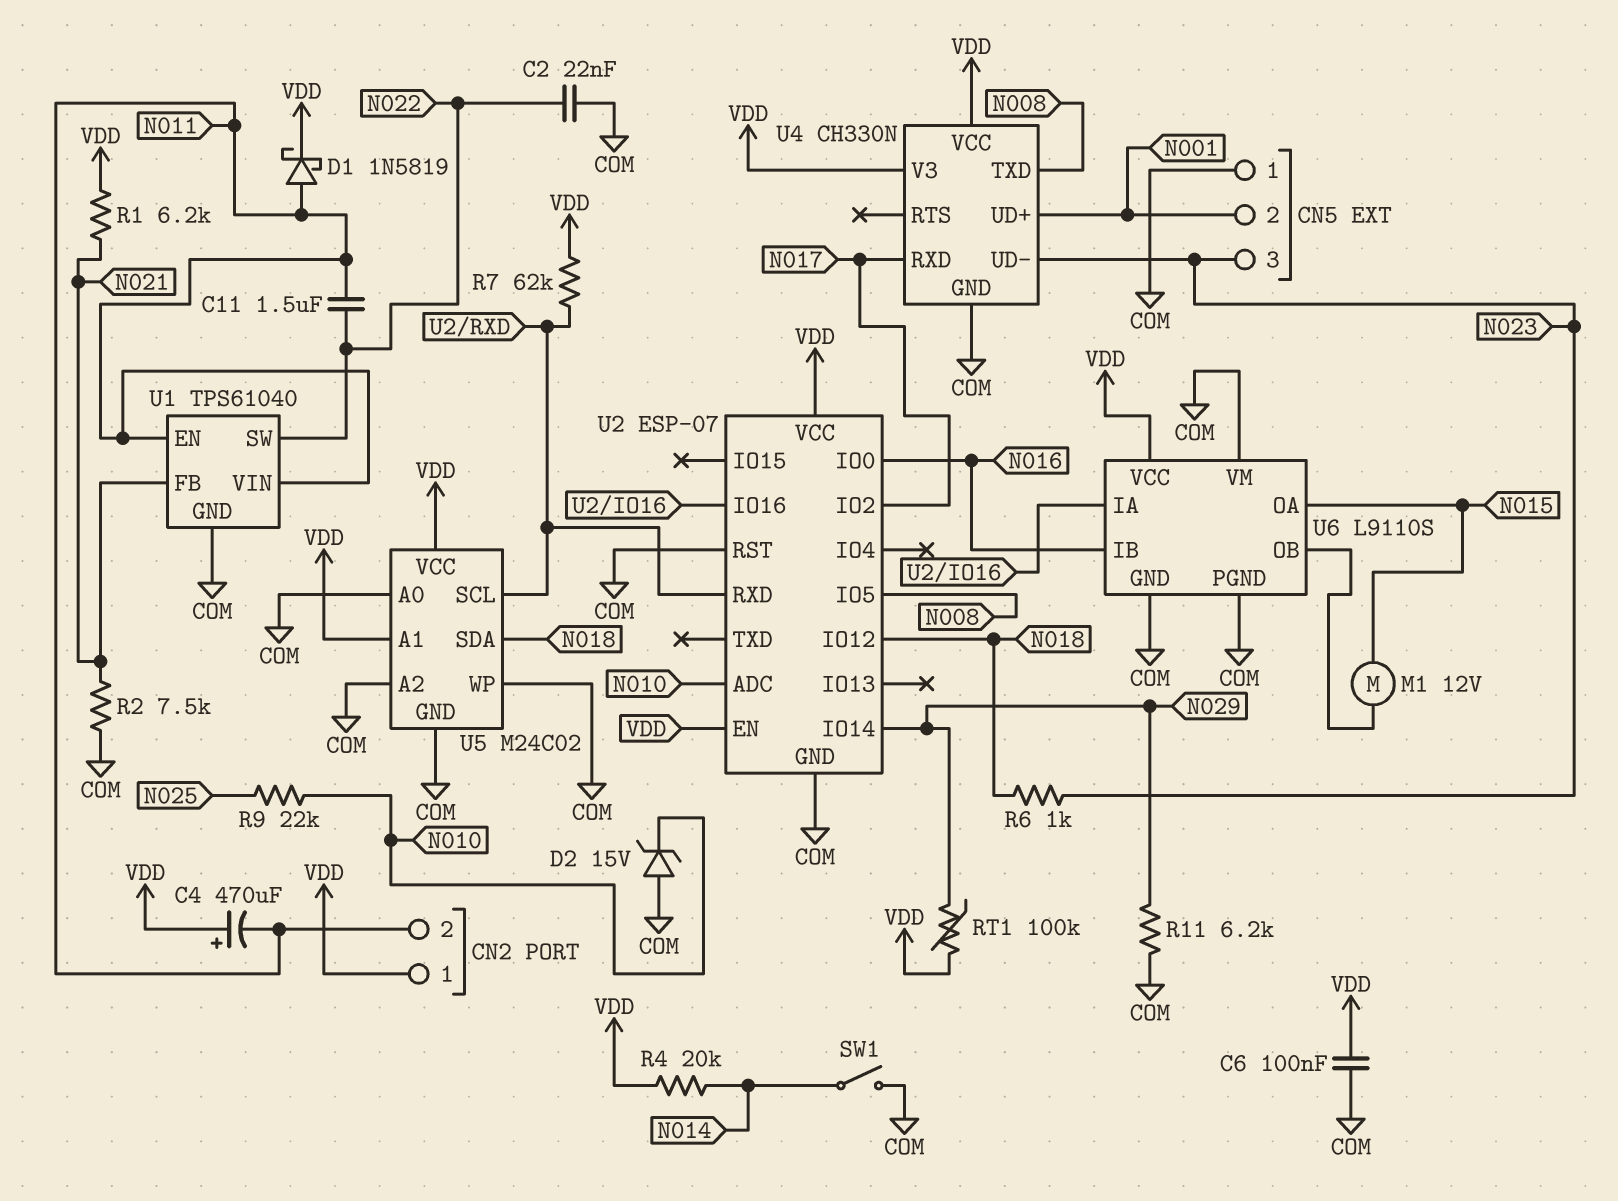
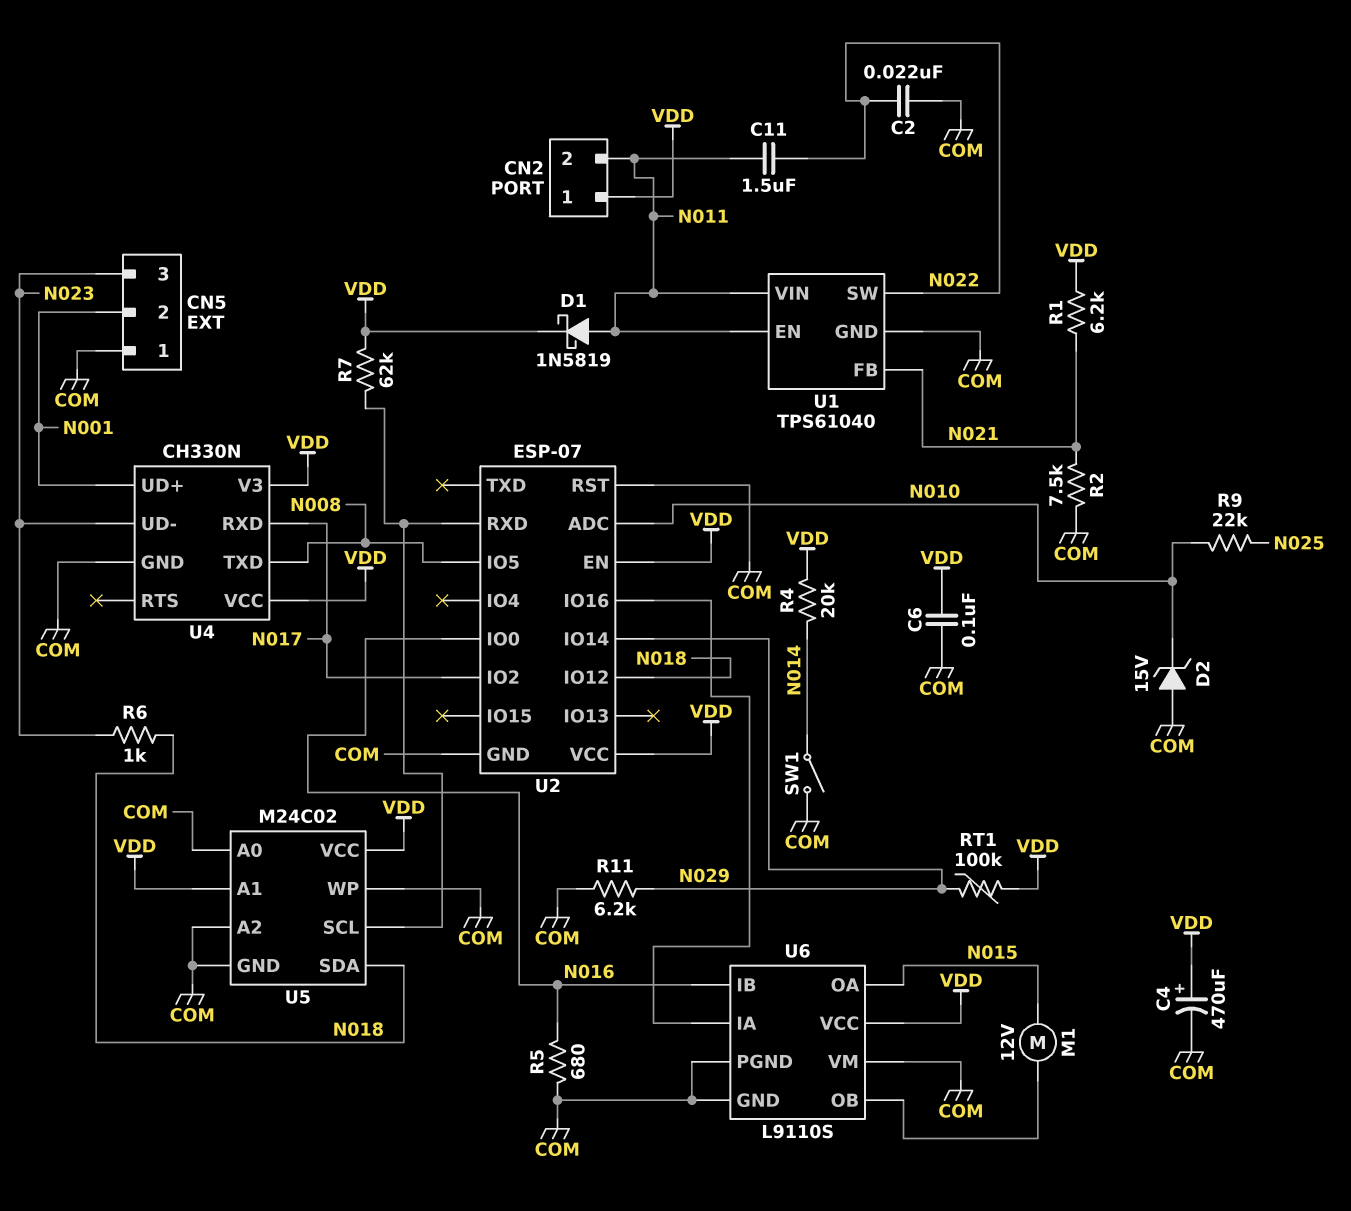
C4: 470uF (plus VDD, minus N011) -> 470uF (plus VDD, minus COM)
R5: none -> 680 (COM, N016)

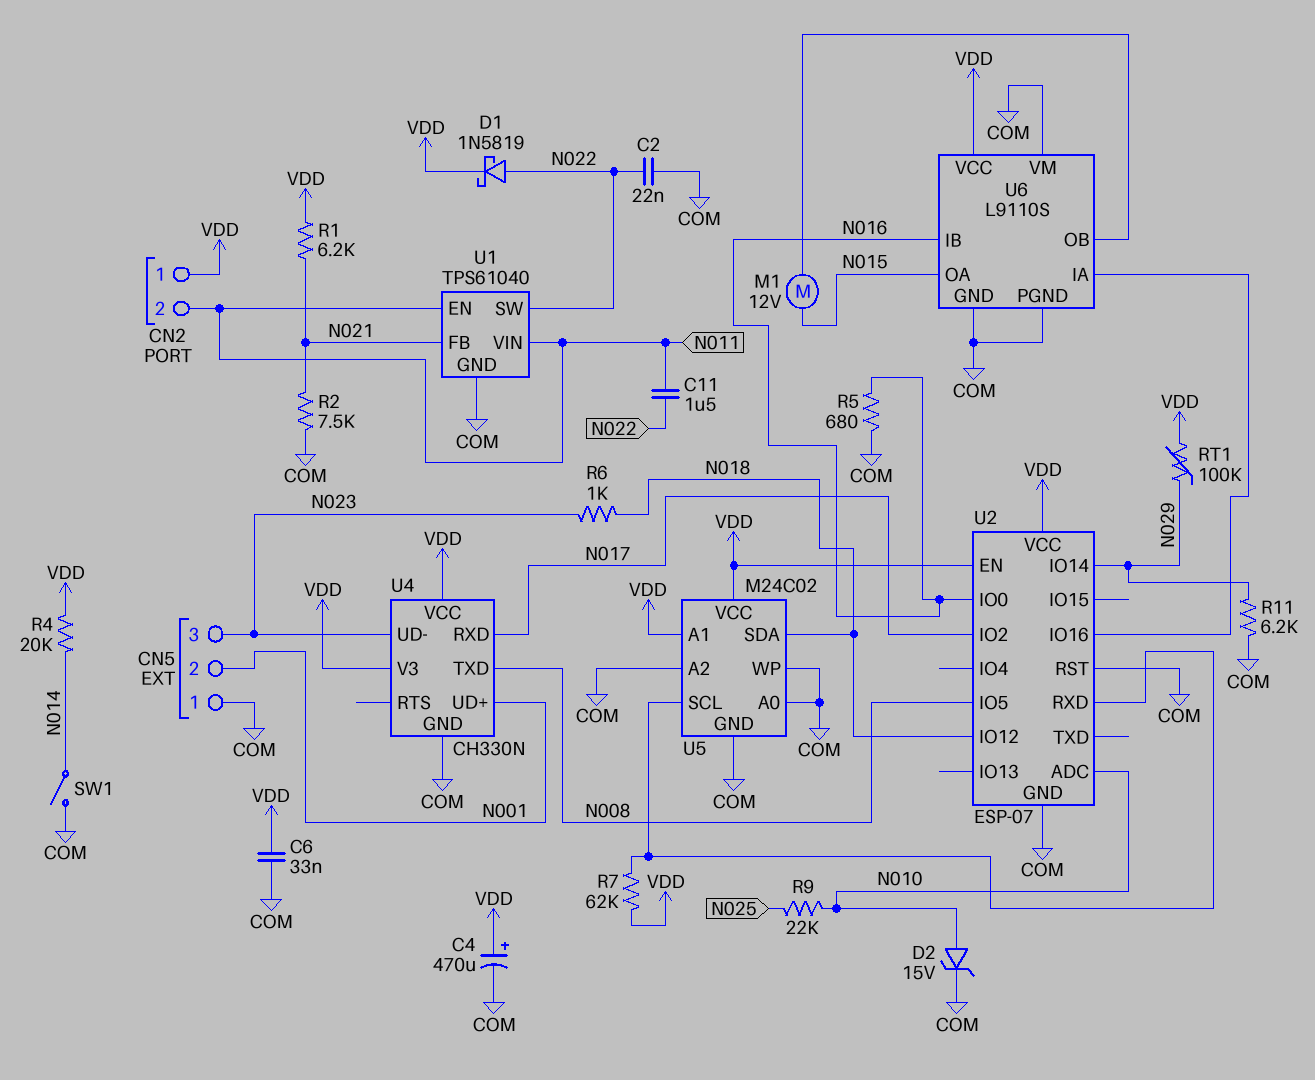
C6: 100nF (COM, VDD) -> 33nF (COM, VDD)
D1: schottky 1N5819 (A N011, K VDD) -> schottky 1N5819 (A N022, K VDD)
D2: zener 15V (A COM, K N010) -> zener 15V (A N010, K COM)

